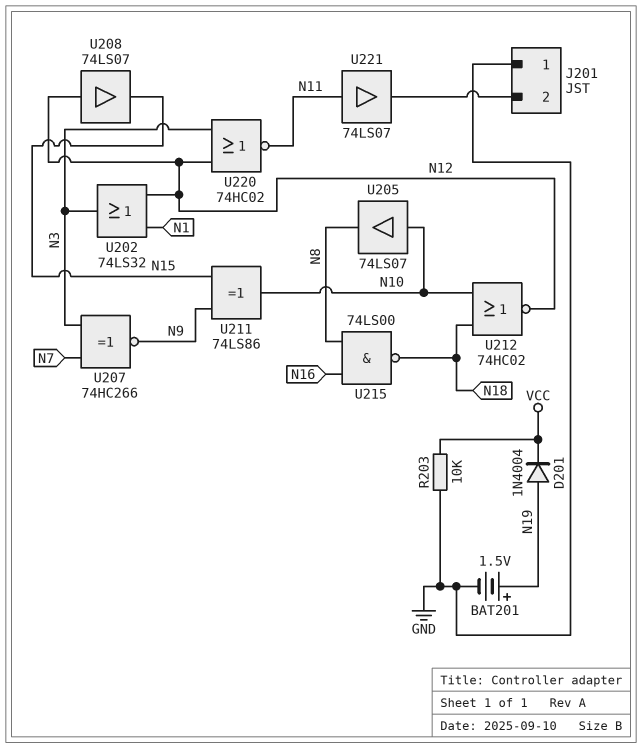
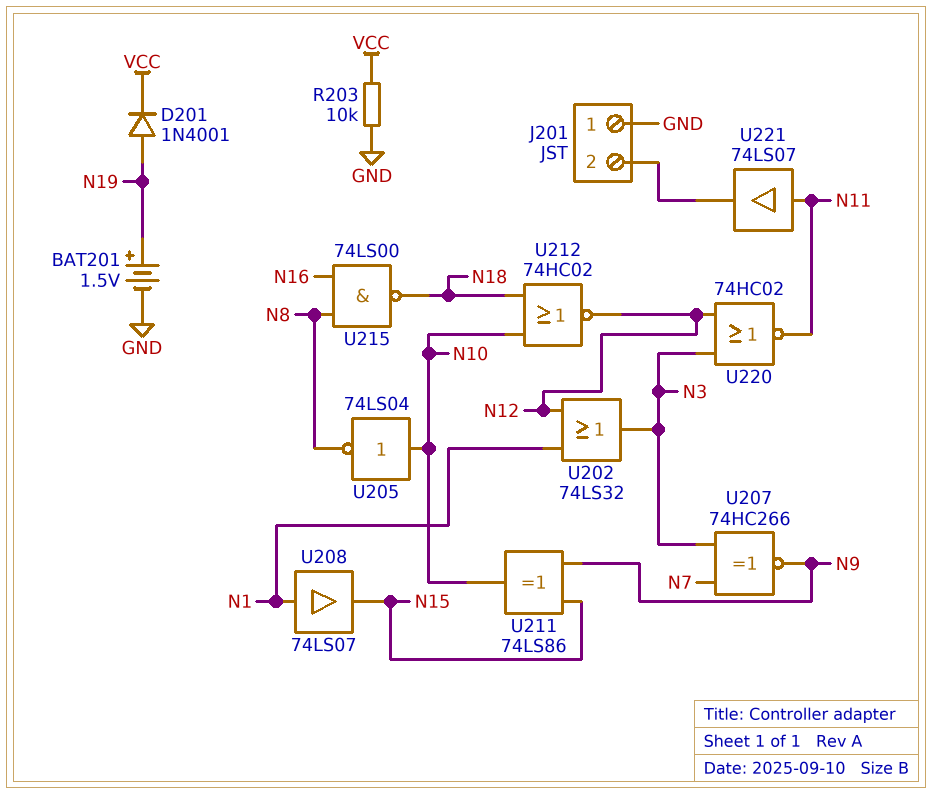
D201: diode 1N4004 (A N19, K VCC) -> diode 1N4001 (A N19, K VCC)
U205: buffer 74LS07 (in N10, out N8) -> NOT 74LS04 (in N10, out N8)
U208: buffer 74LS07 (in N12, out N15) -> buffer 74LS07 (in N1, out N15)

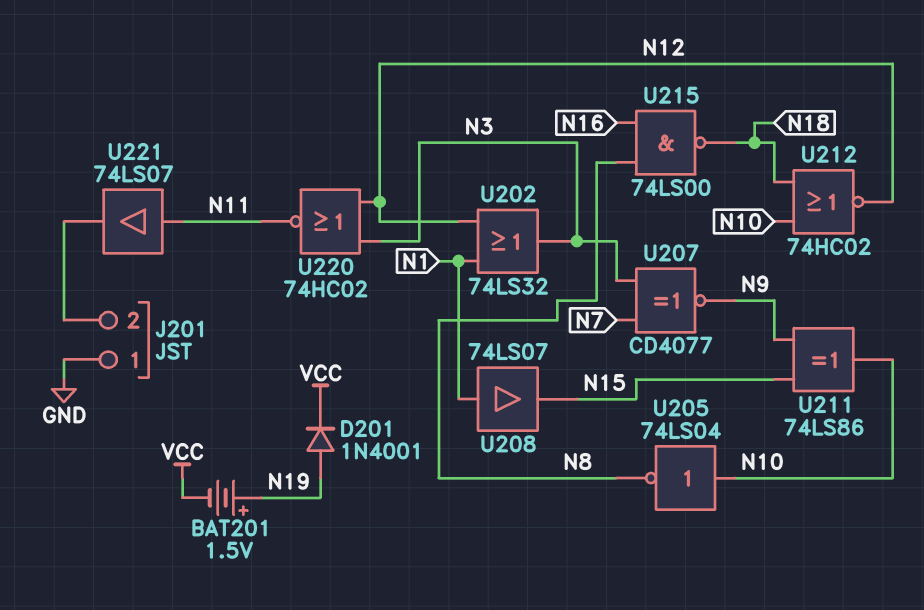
BAT201: 1.5V (plus N19, minus GND) -> 1.5V (plus N19, minus VCC)
R203: 10k (GND, VCC) -> none
U207: XNOR 74HC266 (in N3, in N7, out N9) -> XNOR CD4077 (in N3, in N7, out N9)

